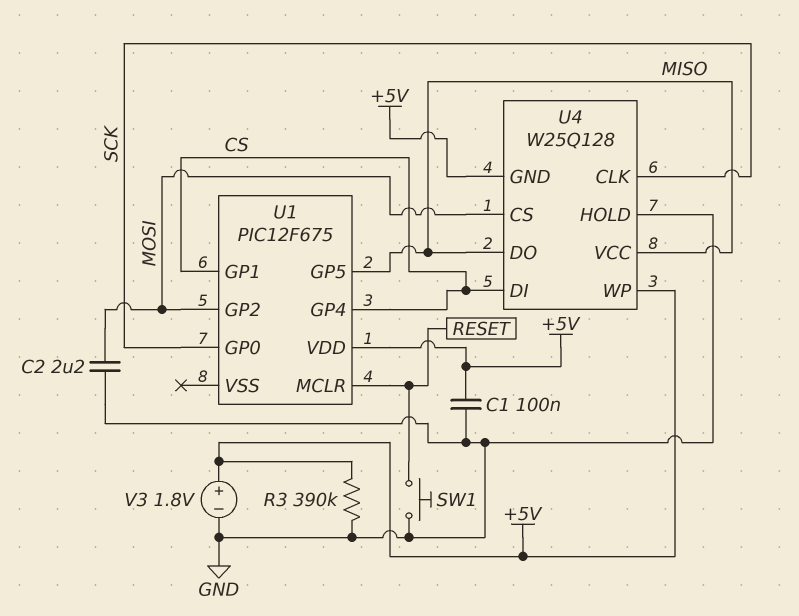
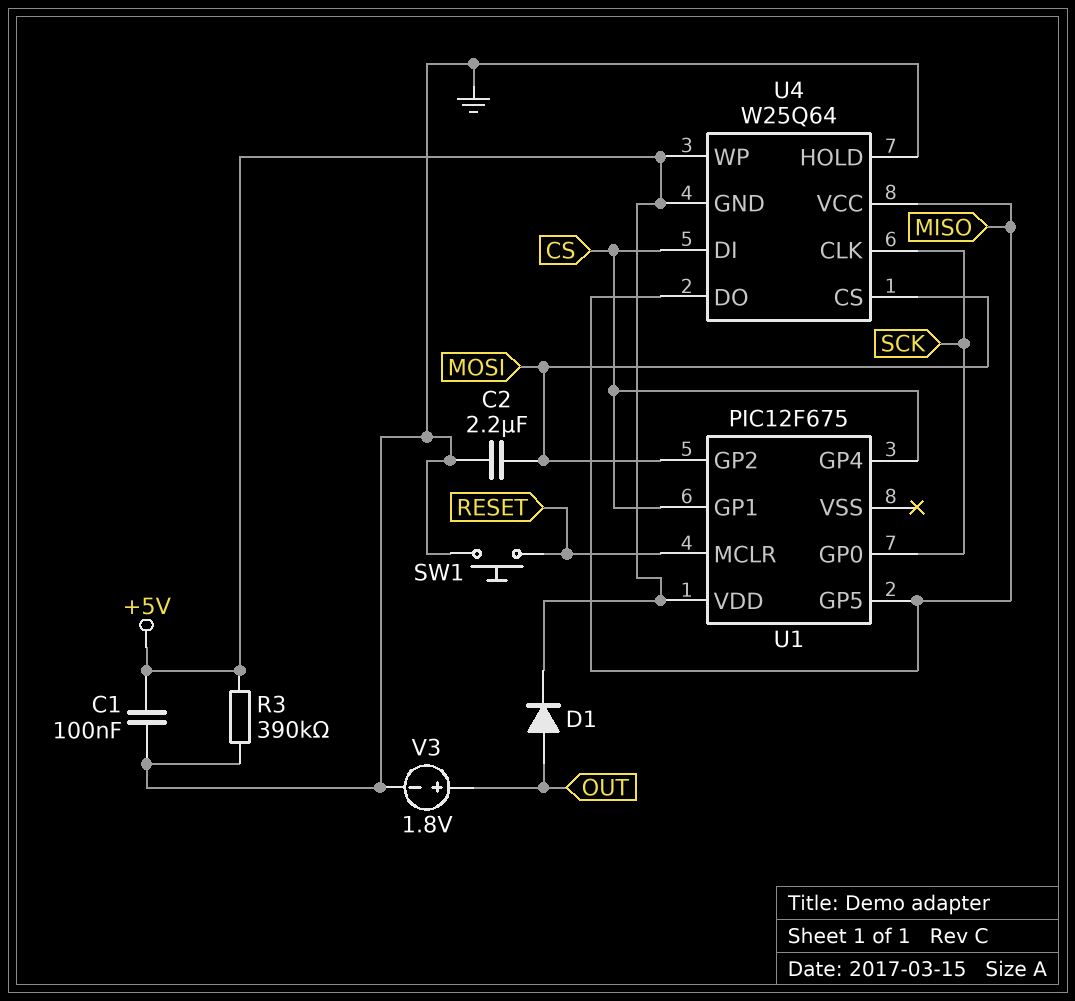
D1: none -> diode (A OUT, K +5V)
U4: W25Q128 -> W25Q64
V3: 1.8V (plus +5V, minus GND) -> 1.8V (plus OUT, minus GND)

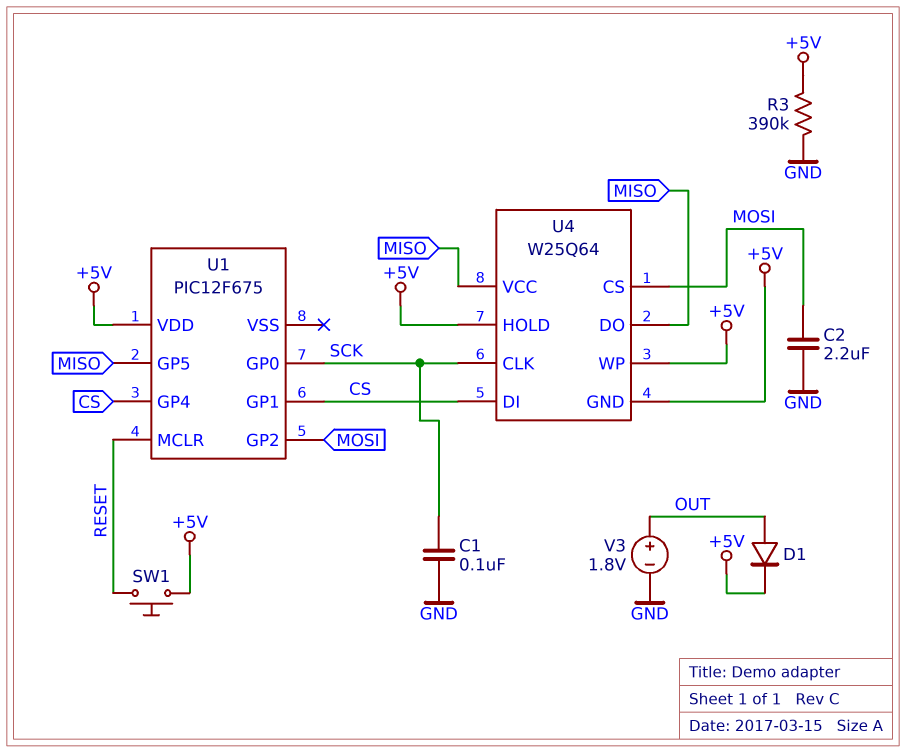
C1: 100nF (+5V, GND) -> 100nF (GND, SCK)
SW1: button (GND, RESET) -> button (+5V, RESET)
U4 pin HOLD: GND -> +5V

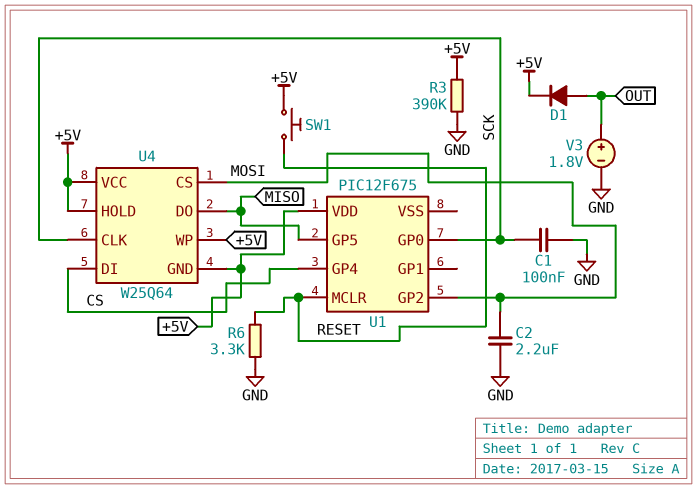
R6: none -> 3.3k (GND, RESET)
U1 pin GP1: CS -> none
U4 pin VCC: MISO -> +5V

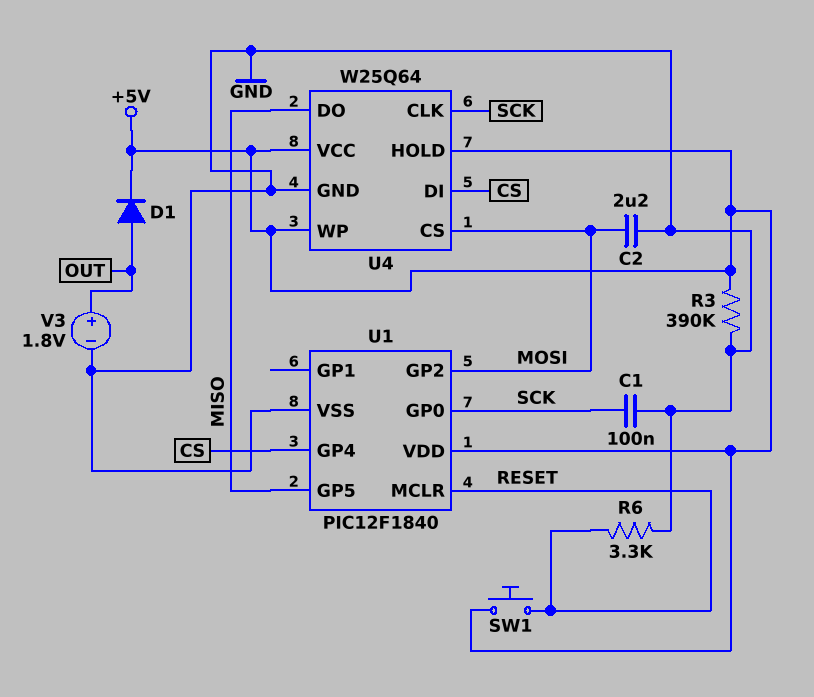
U1: PIC12F675 -> PIC12F1840
U1 pin VSS: none -> GND
U4 pin GND: +5V -> GND

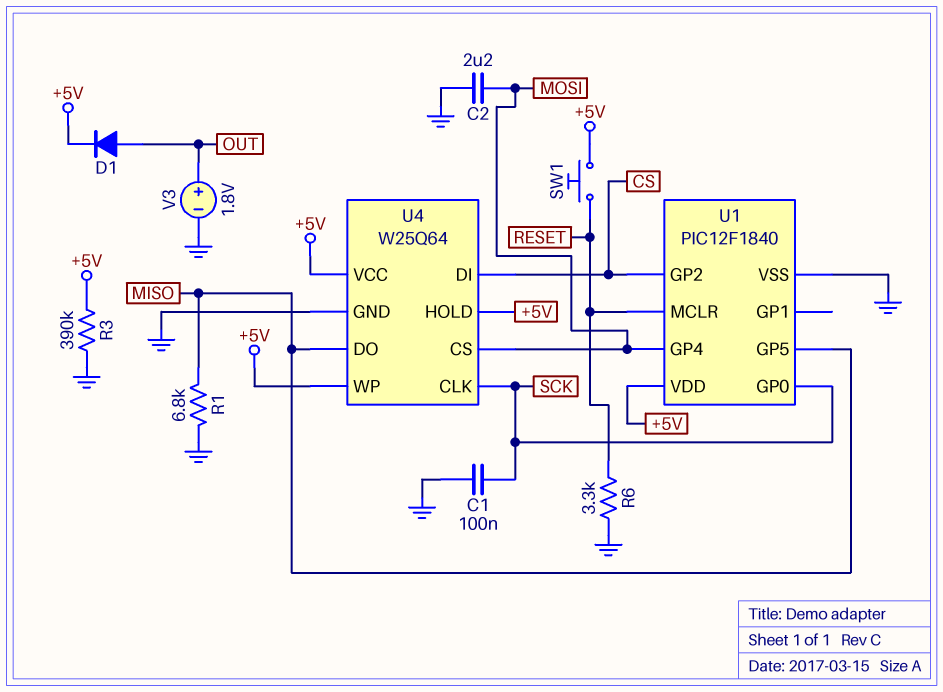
R1: none -> 6.8k (GND, MISO)
U1 pin GP2: MOSI -> CS
U1 pin GP4: CS -> MOSI

